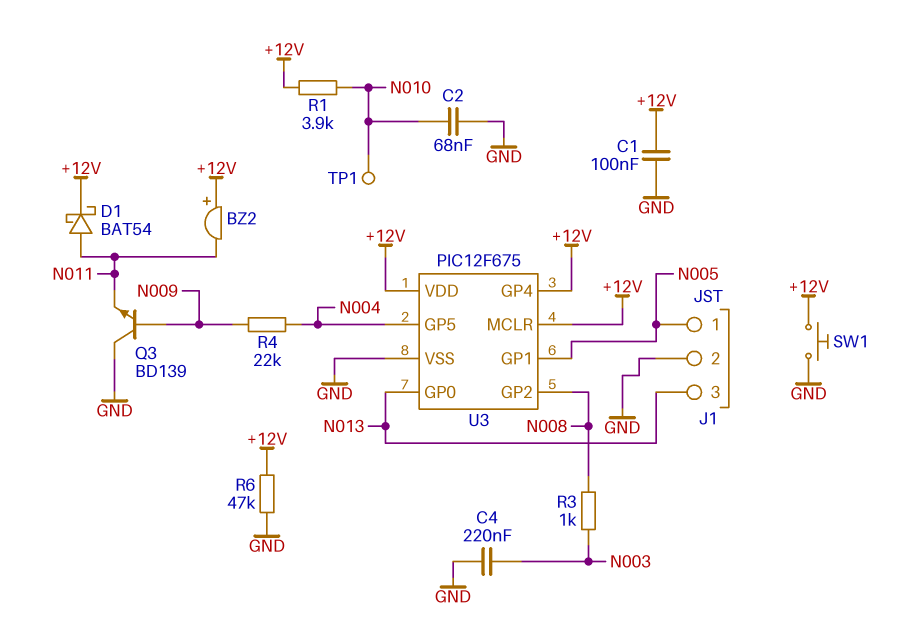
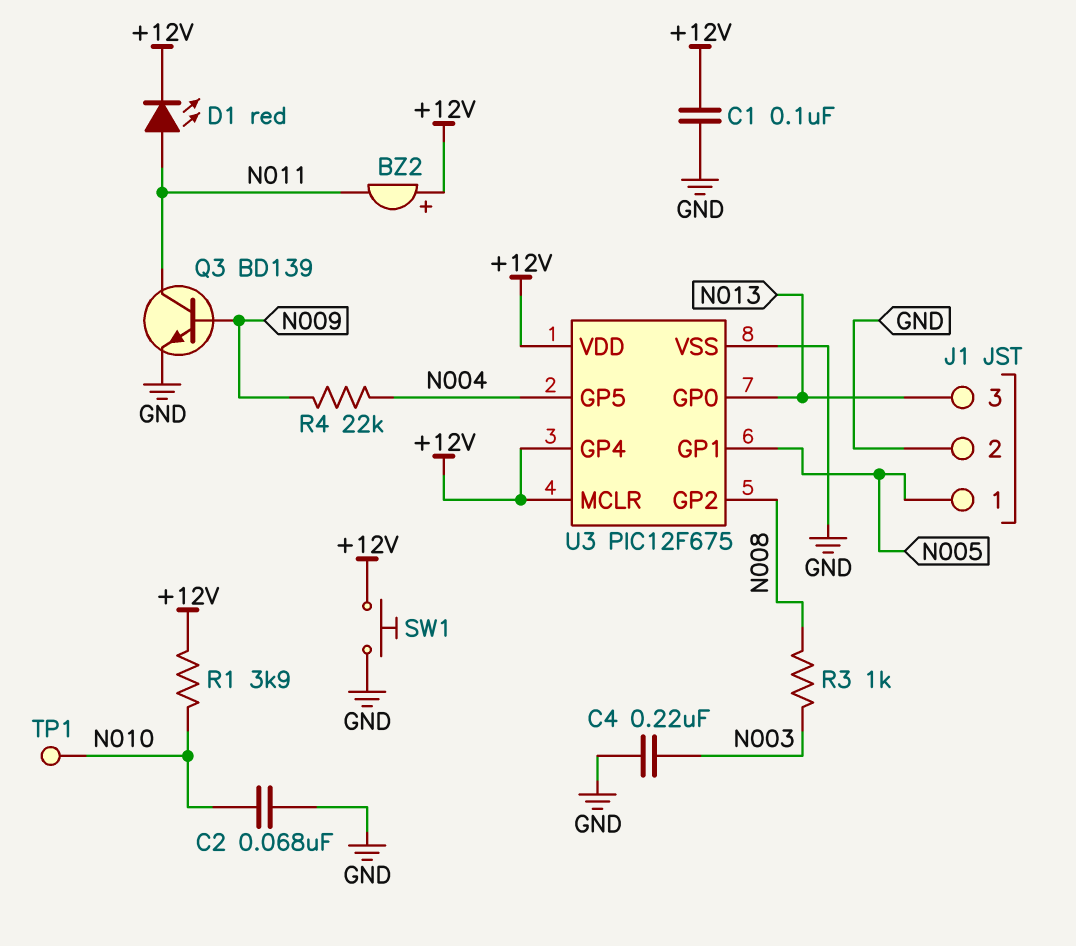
D1: schottky BAT54 (A N011, K +12V) -> LED red (A N011, K +12V)
Q3: NPN BD139 (B N009, C GND, E N011) -> NPN BD139 (B N009, C N011, E GND)
R6: 47k (+12V, GND) -> none

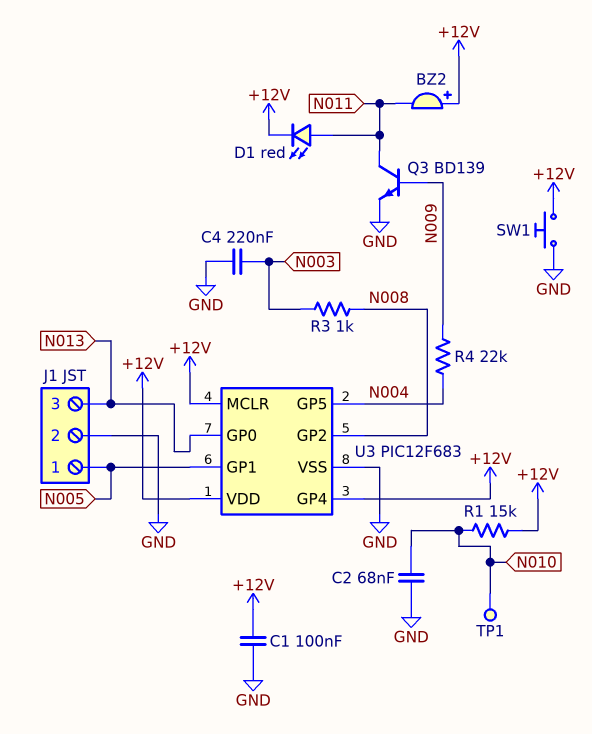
R1: 3.9k (+12V, N010) -> 15k (+12V, N010)
U3: PIC12F675 -> PIC12F683

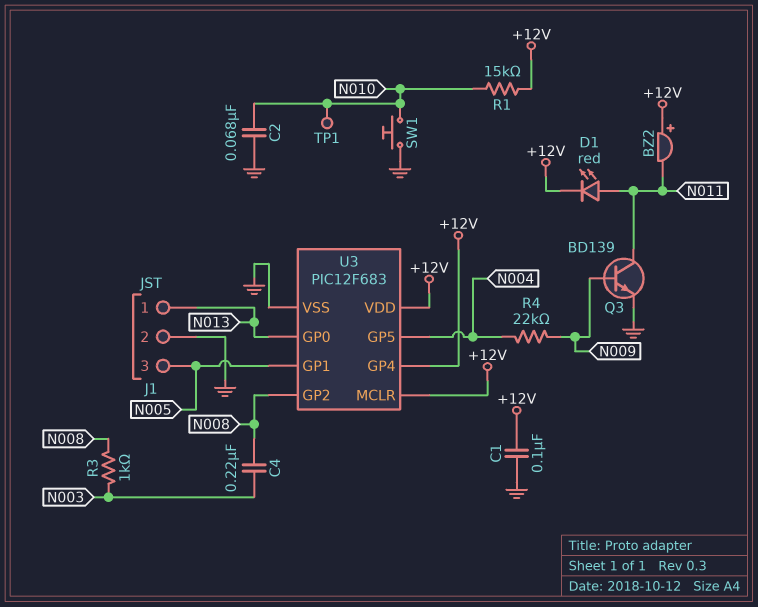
C4: 220nF (GND, N003) -> 220nF (N003, N008)
J1 pin 1: N005 -> N013
J1 pin 3: N013 -> N005
SW1: button (+12V, GND) -> button (GND, N010)

